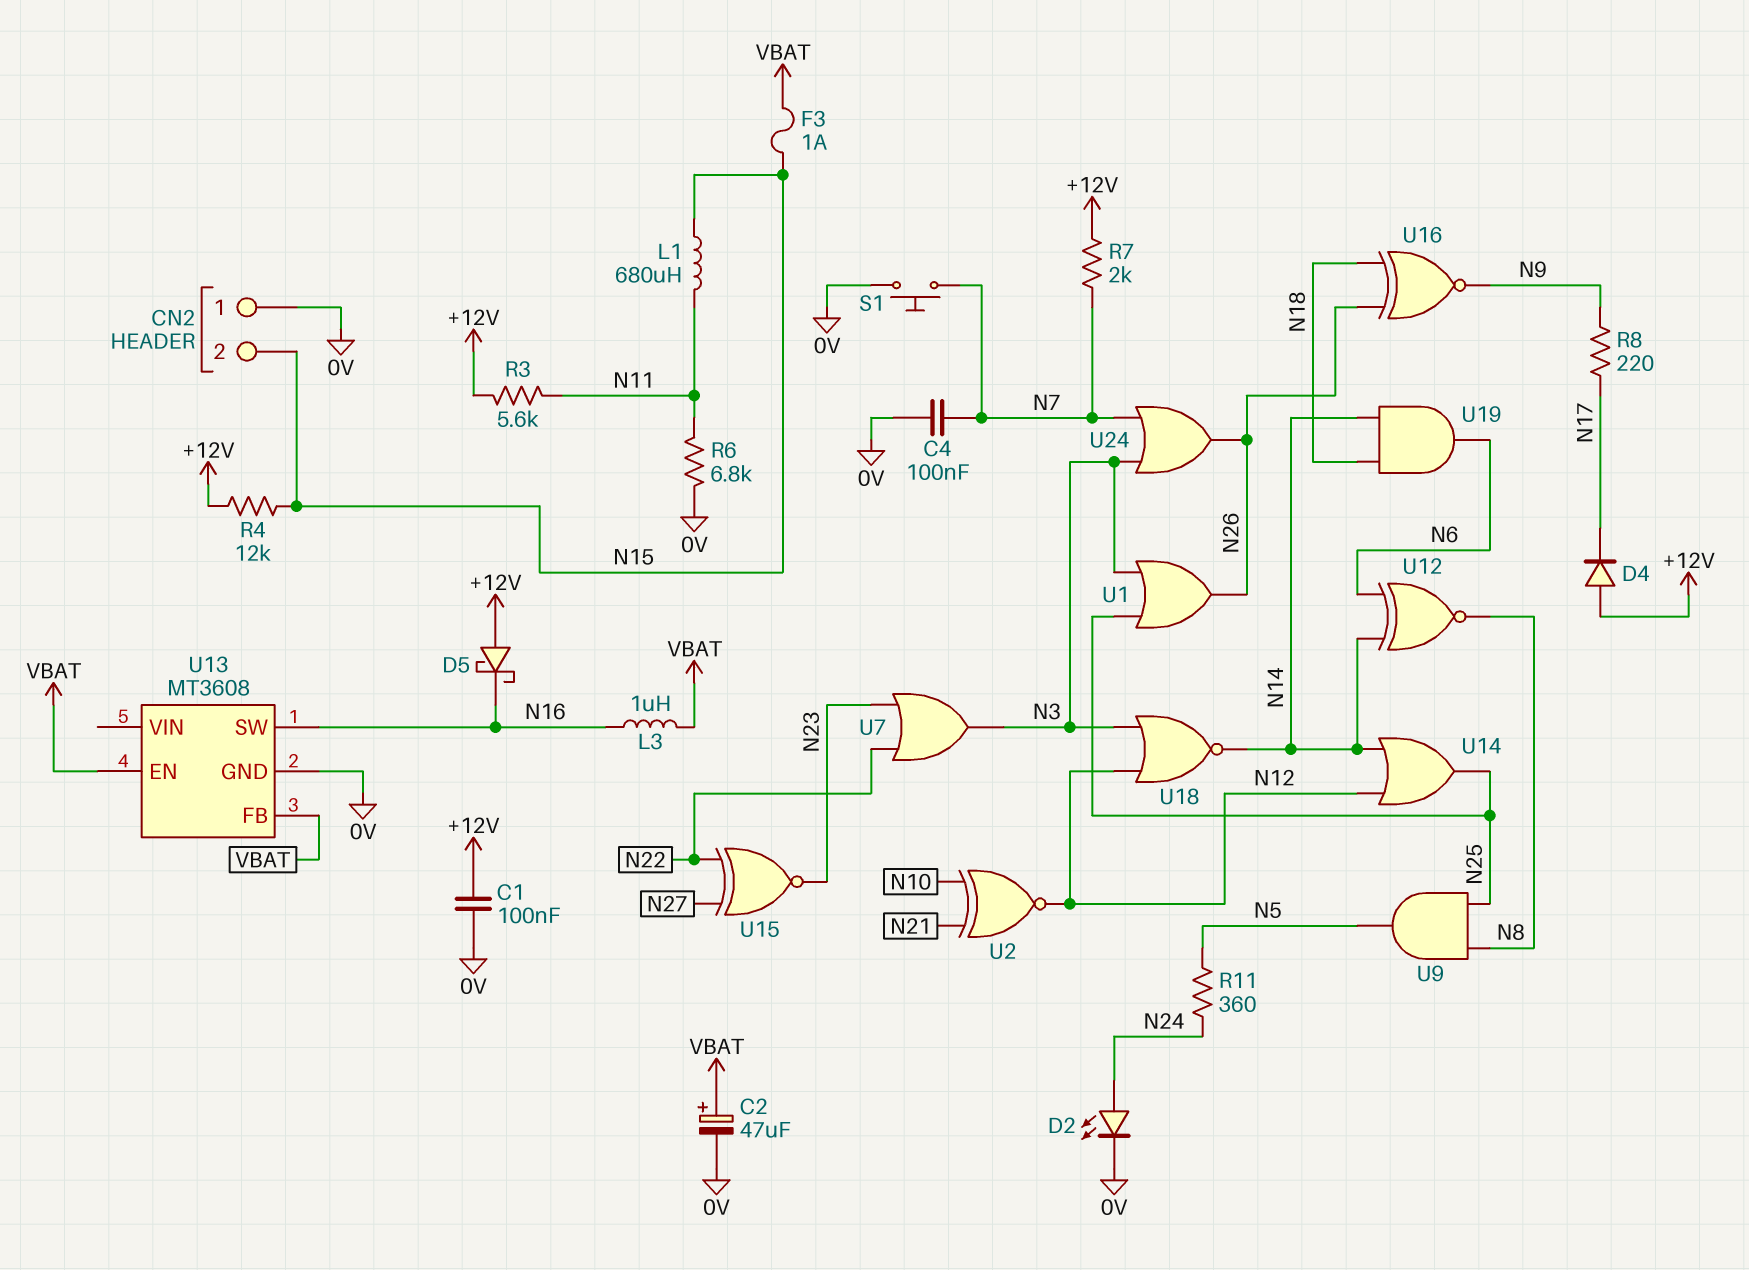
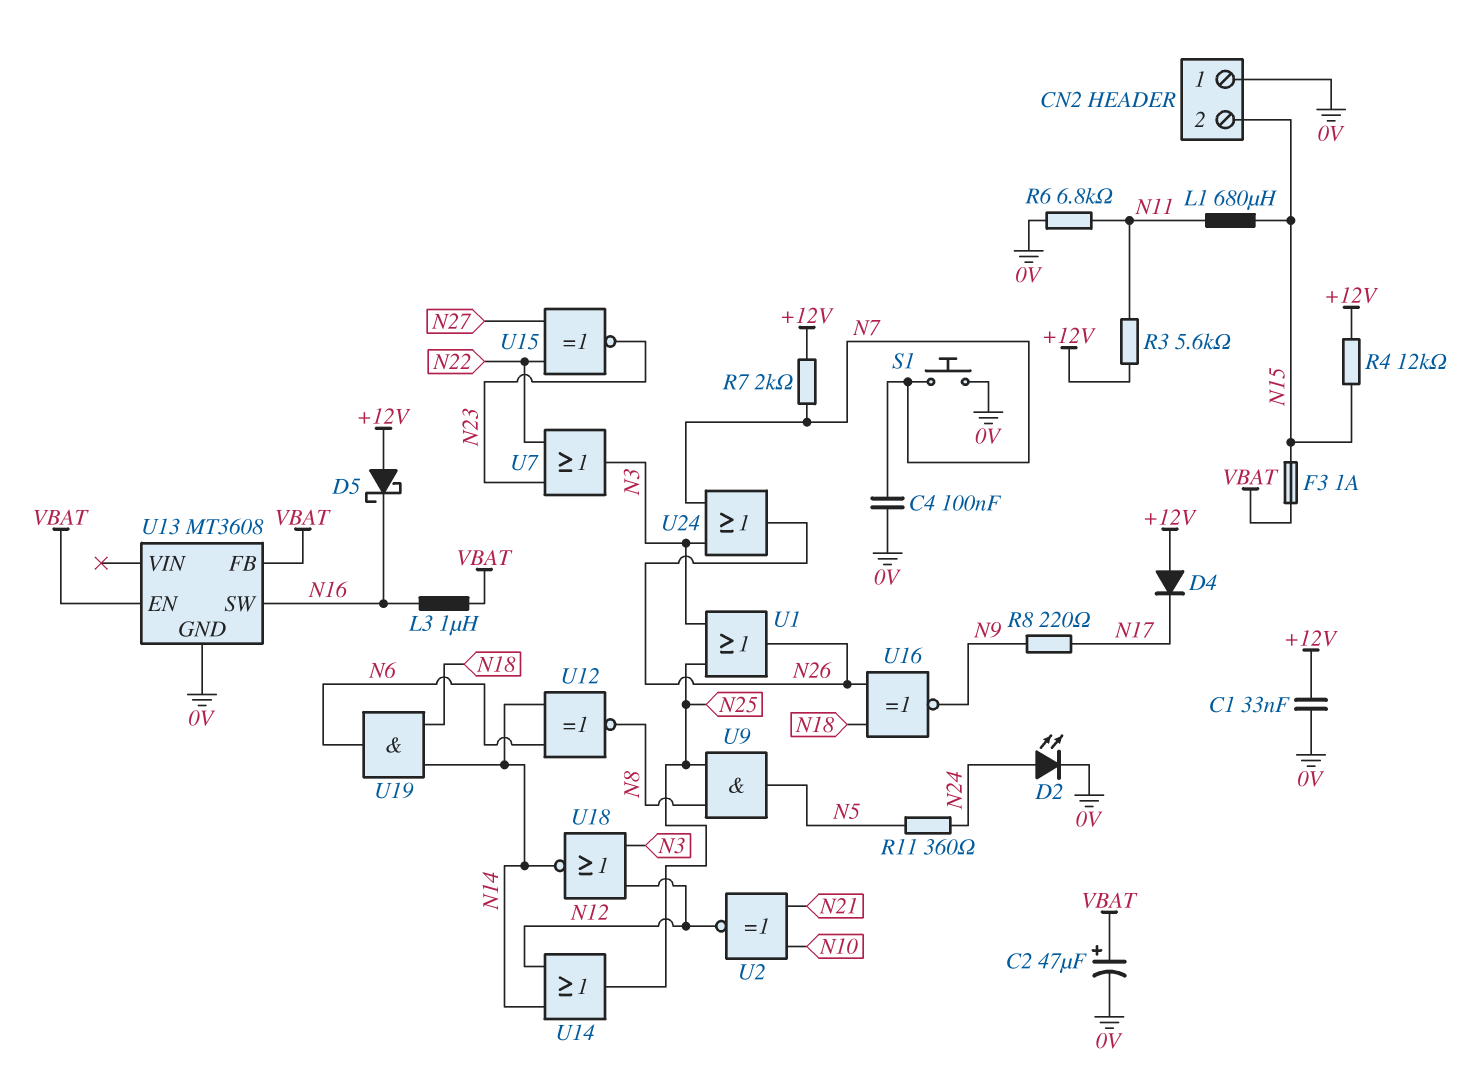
C1: 100nF (+12V, 0V) -> 33nF (+12V, 0V)

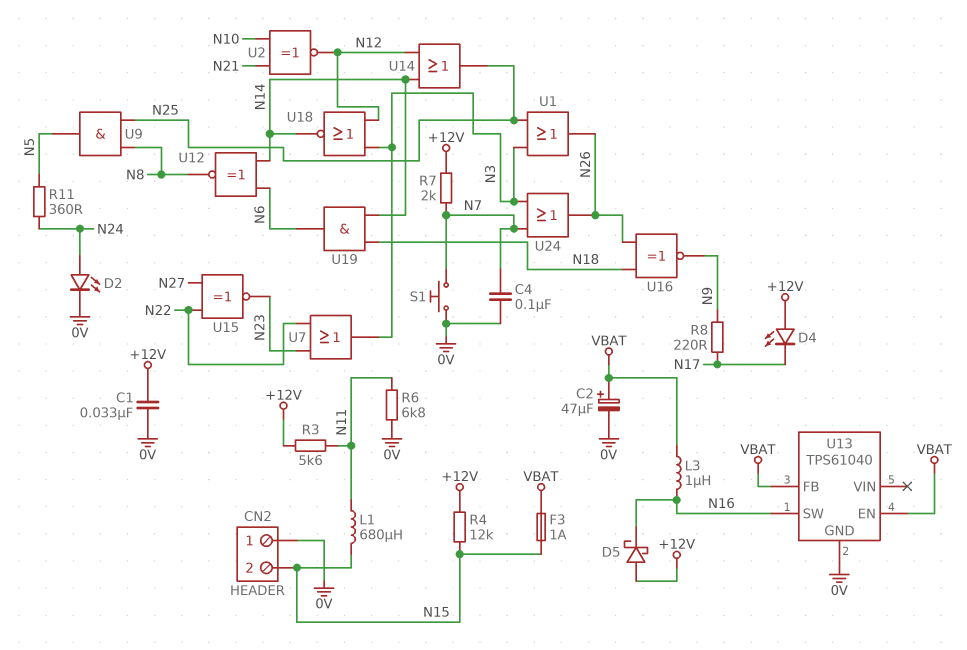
D4: diode (A +12V, K N17) -> LED (A +12V, K N17)
U13: MT3608 -> TPS61040

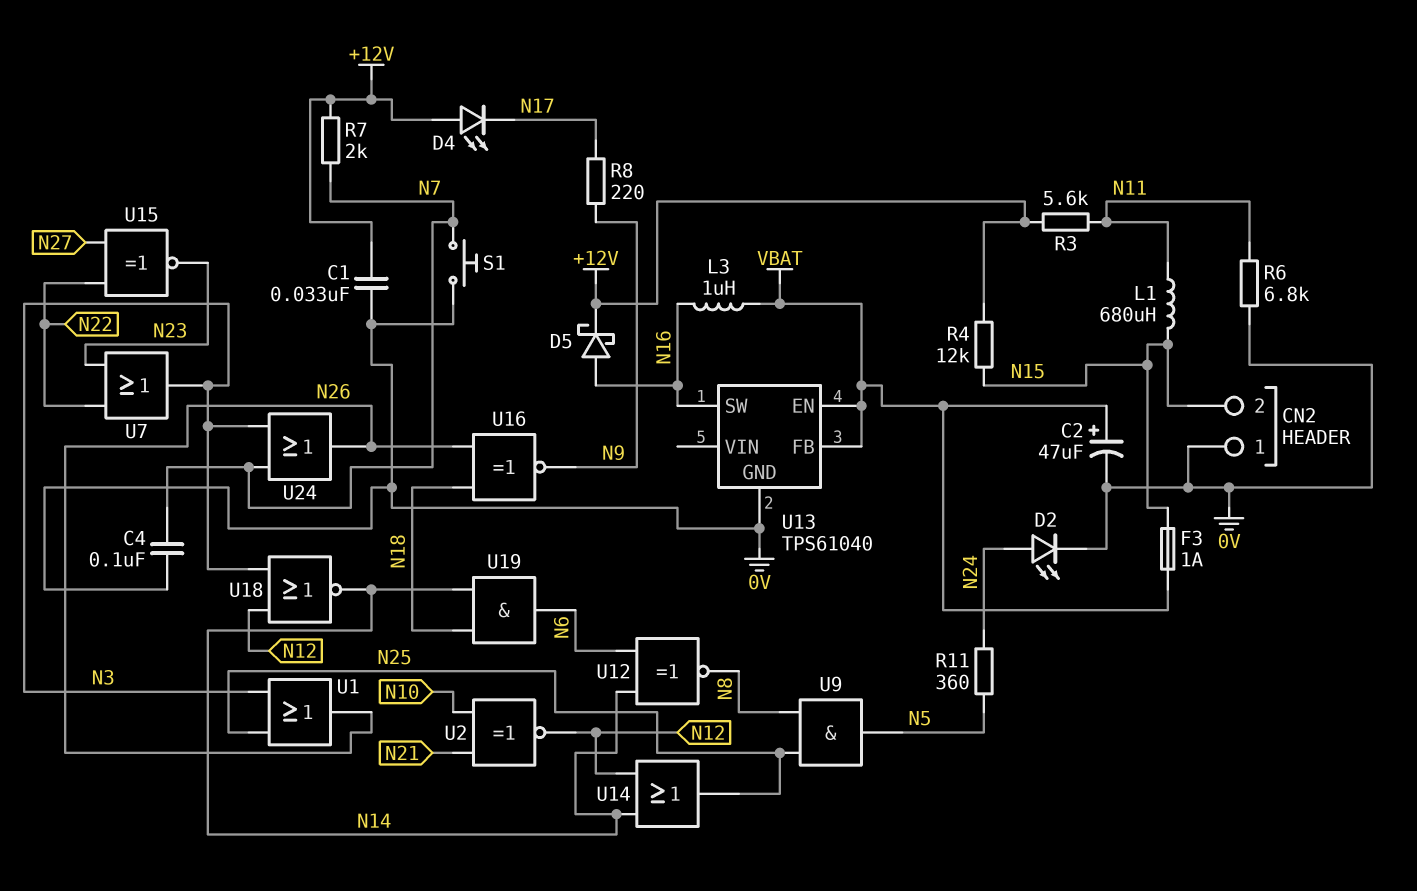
D5: schottky (A +12V, K N16) -> schottky (A N16, K +12V)

